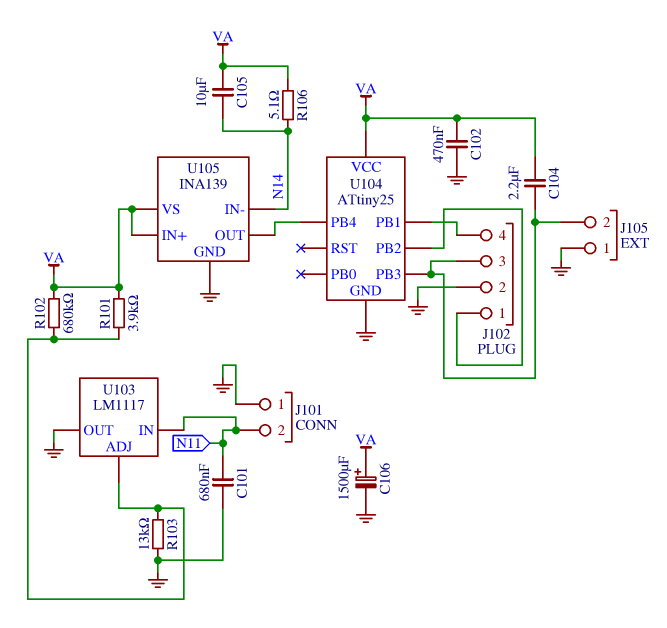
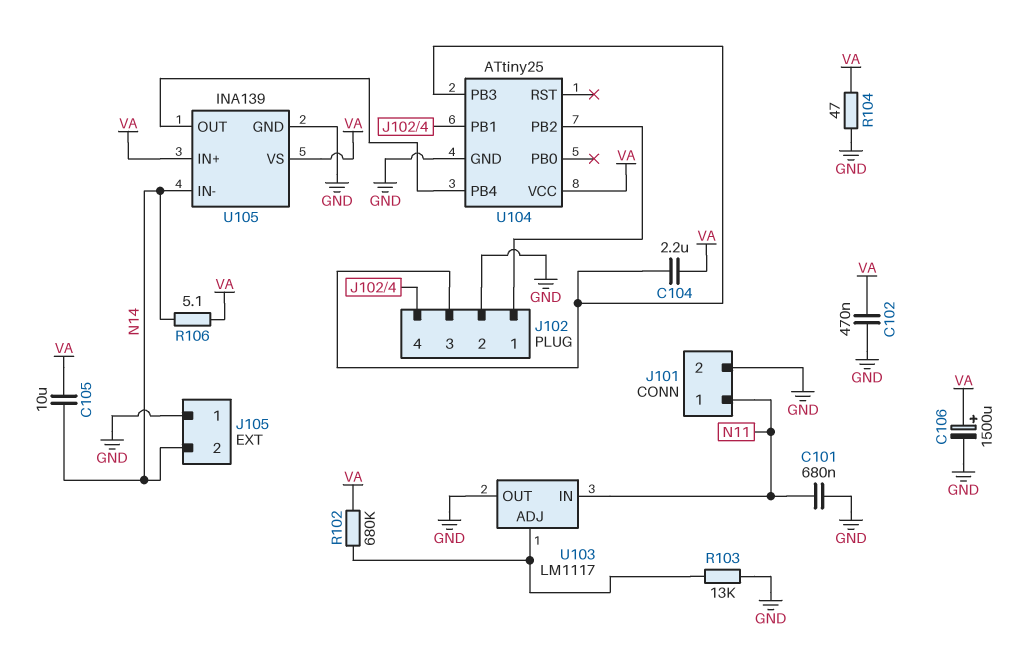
J101 pin 1: GND -> N11
J101 pin 2: N11 -> GND
J105 pin 2: J102/3 -> N14
R101: 3.9k (U103/ADJ, VA) -> none
R104: none -> 47 (GND, VA)

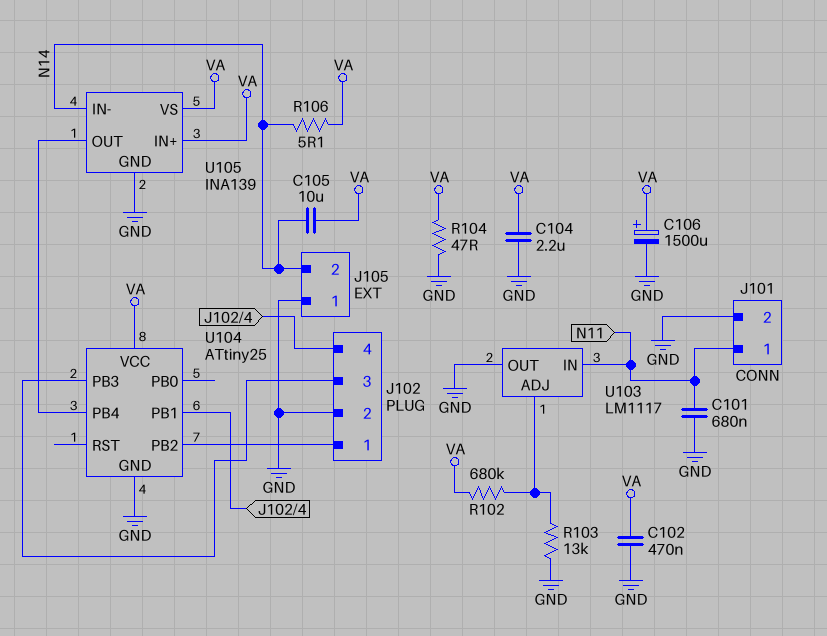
C104: 2.2uF (J102/3, VA) -> 2.2uF (GND, VA)

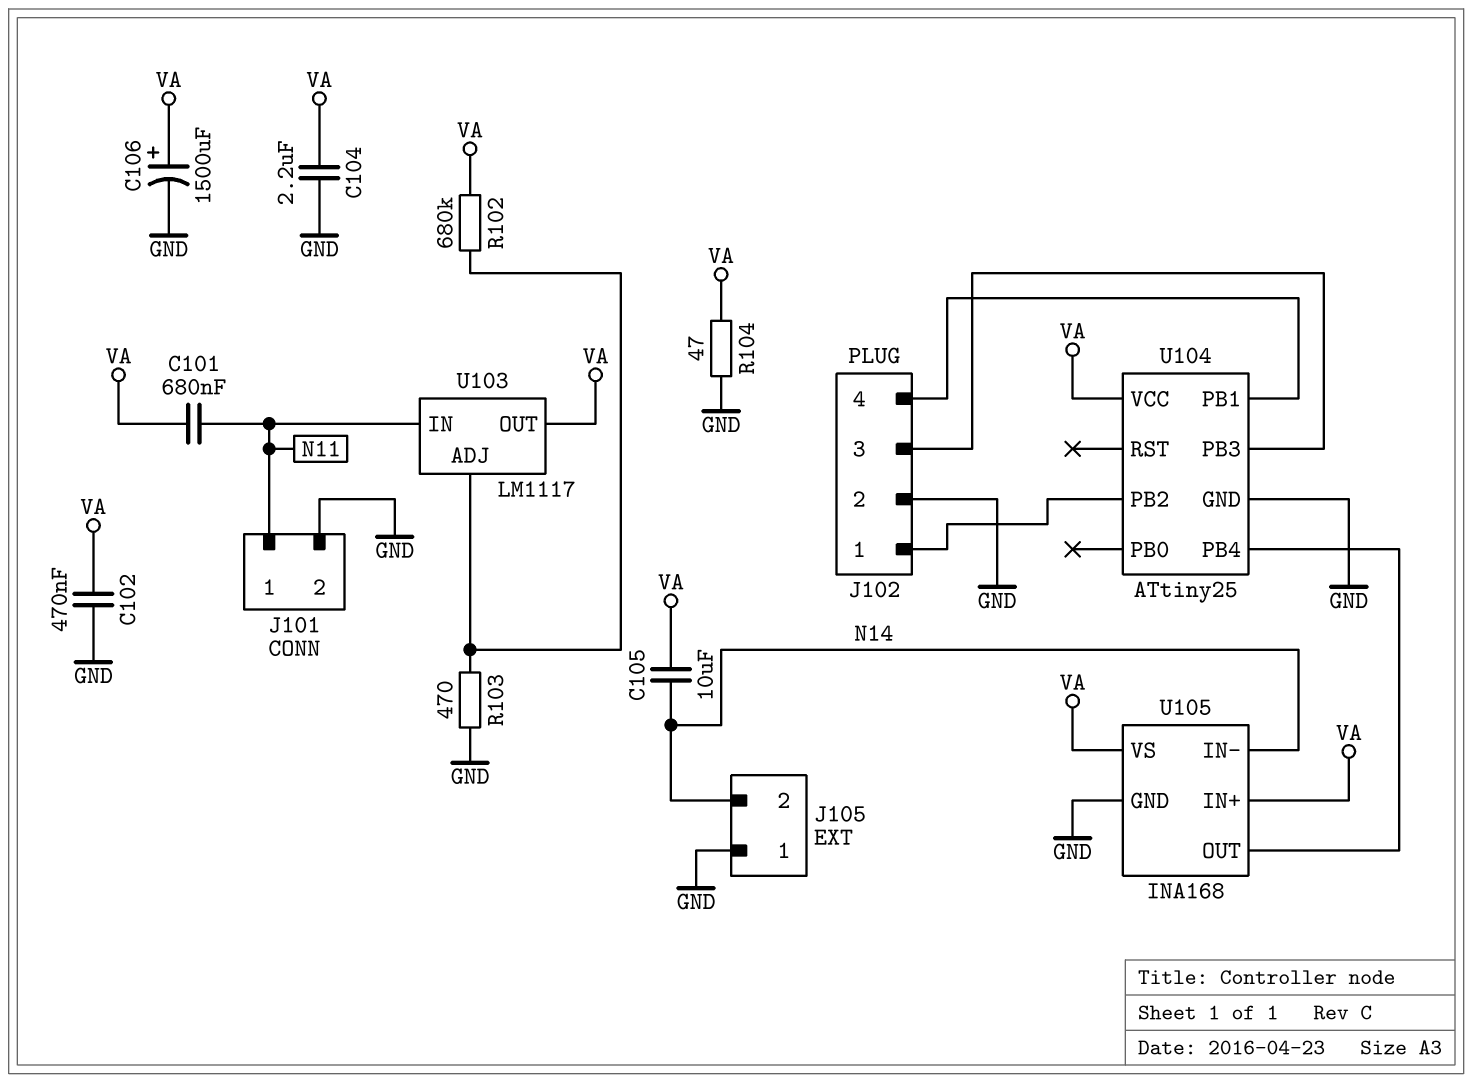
C101: 680nF (GND, N11) -> 680nF (N11, VA)
R103: 13k (GND, U103/ADJ) -> 470 (GND, U103/ADJ)
R106: 5.1 (N14, VA) -> none
U103 pin OUT: GND -> VA
U105: INA139 -> INA168

